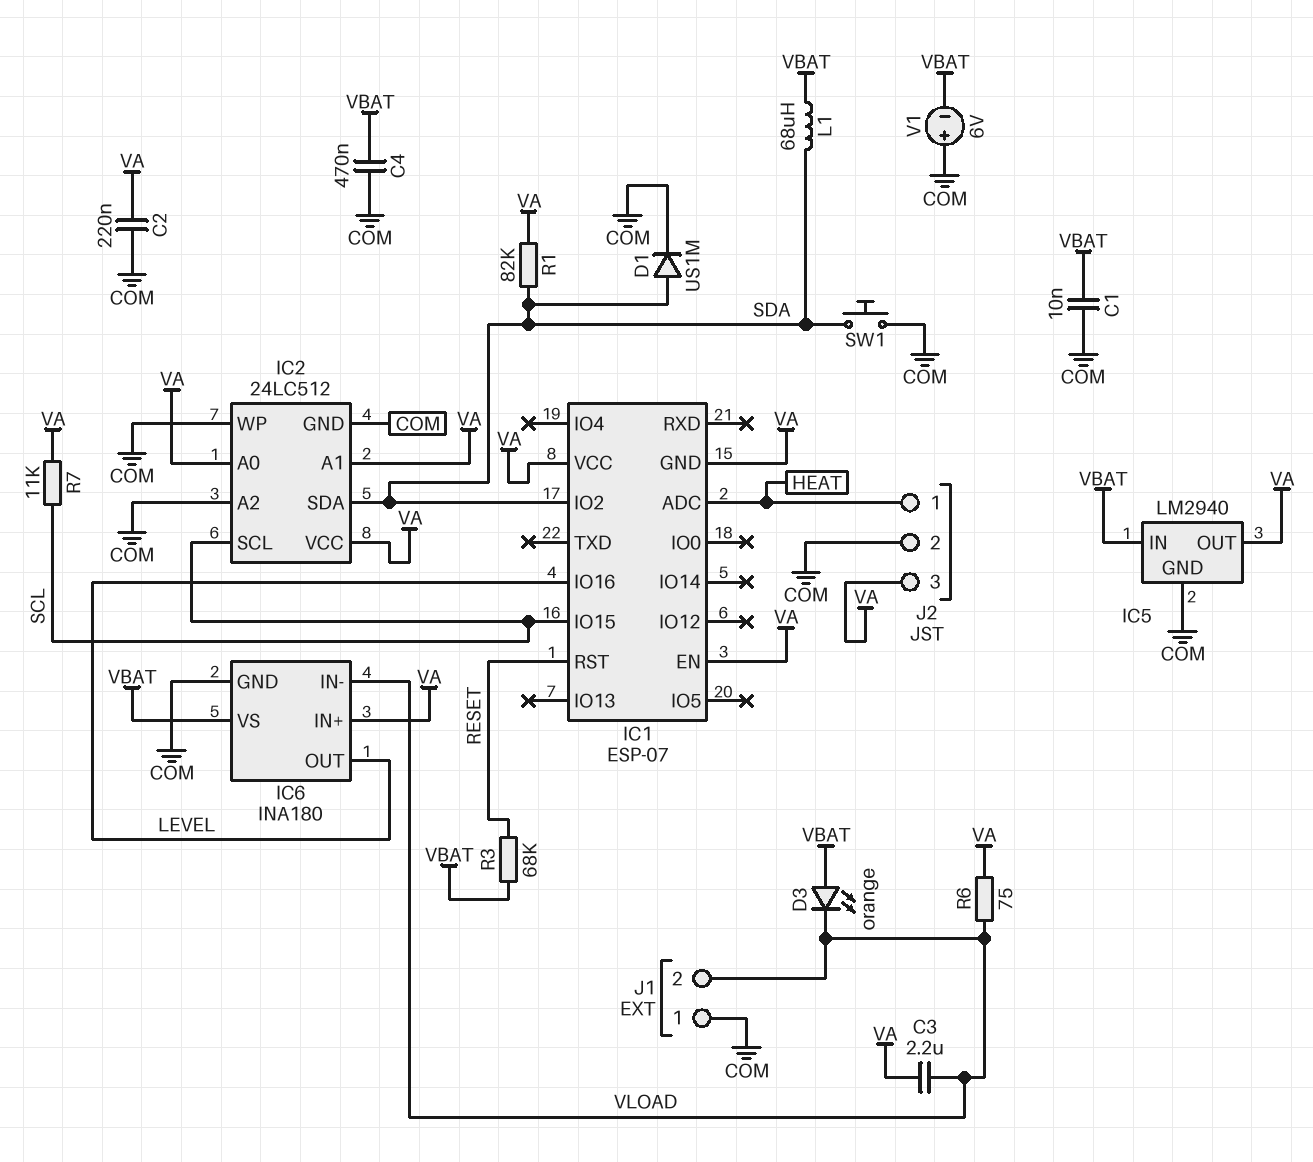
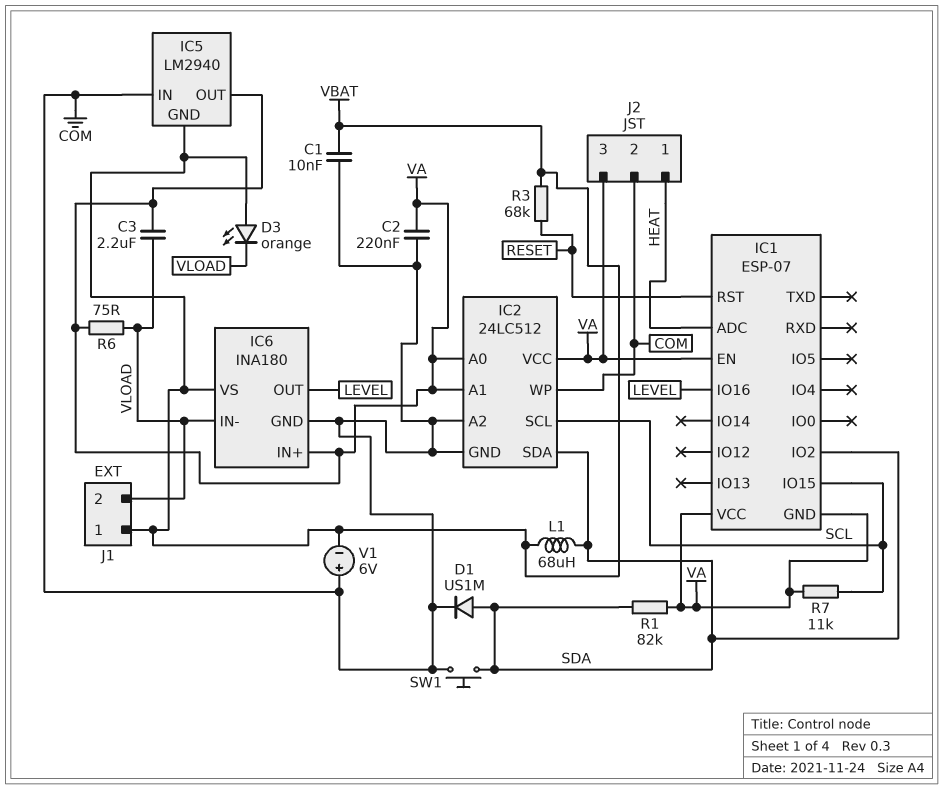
C4: 470nF (COM, VBAT) -> none
IC5 pin GND: COM -> VBAT
IC5 pin IN: VBAT -> COM
J1 pin 1: COM -> VBAT

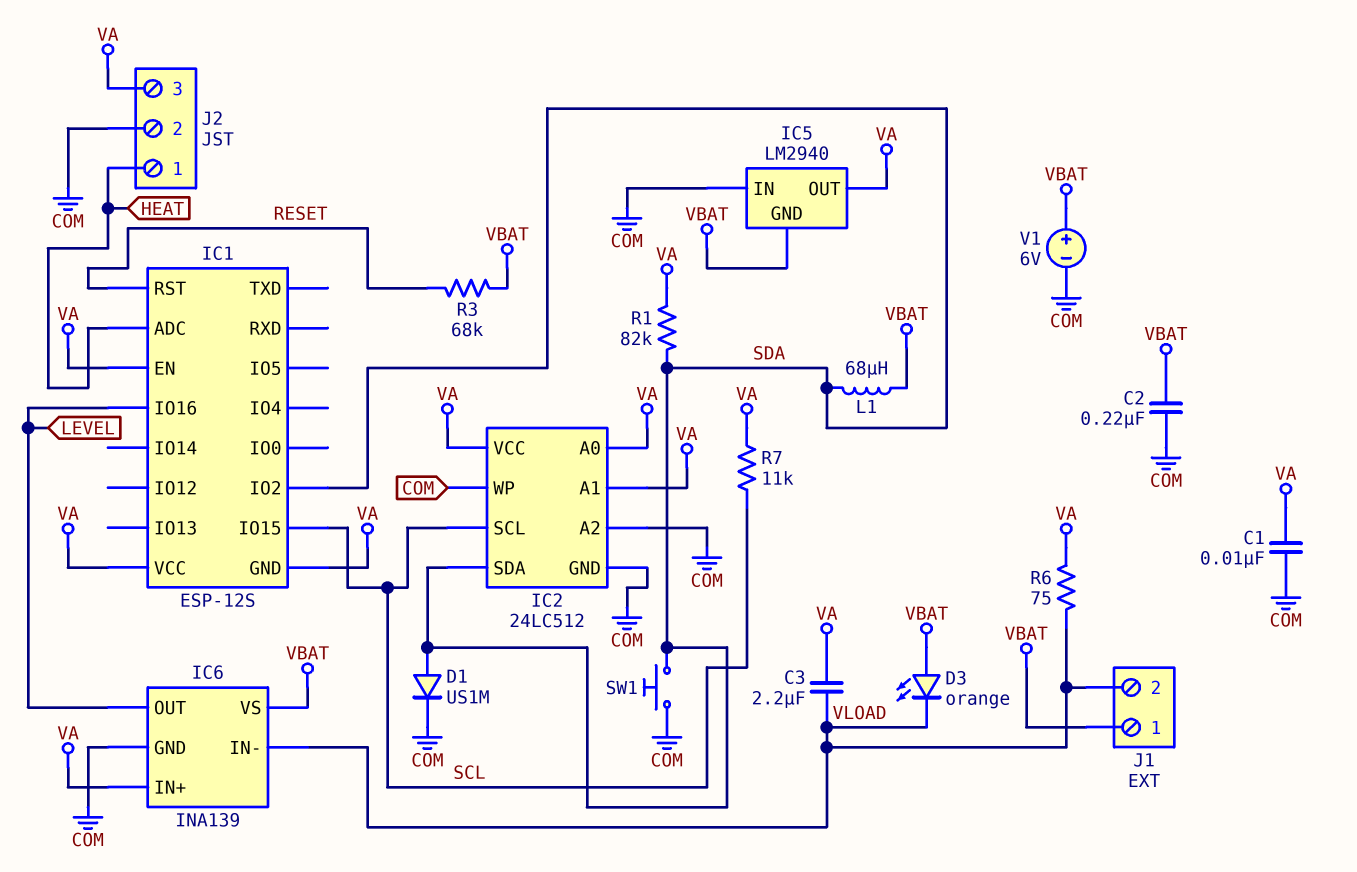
C1: 10nF (COM, VBAT) -> 10nF (COM, VA)
C2: 220nF (COM, VA) -> 220nF (COM, VBAT)
IC1: ESP-07 -> ESP-12S
IC6: INA180 -> INA139
V1: 6V (plus COM, minus VBAT) -> 6V (plus VBAT, minus COM)

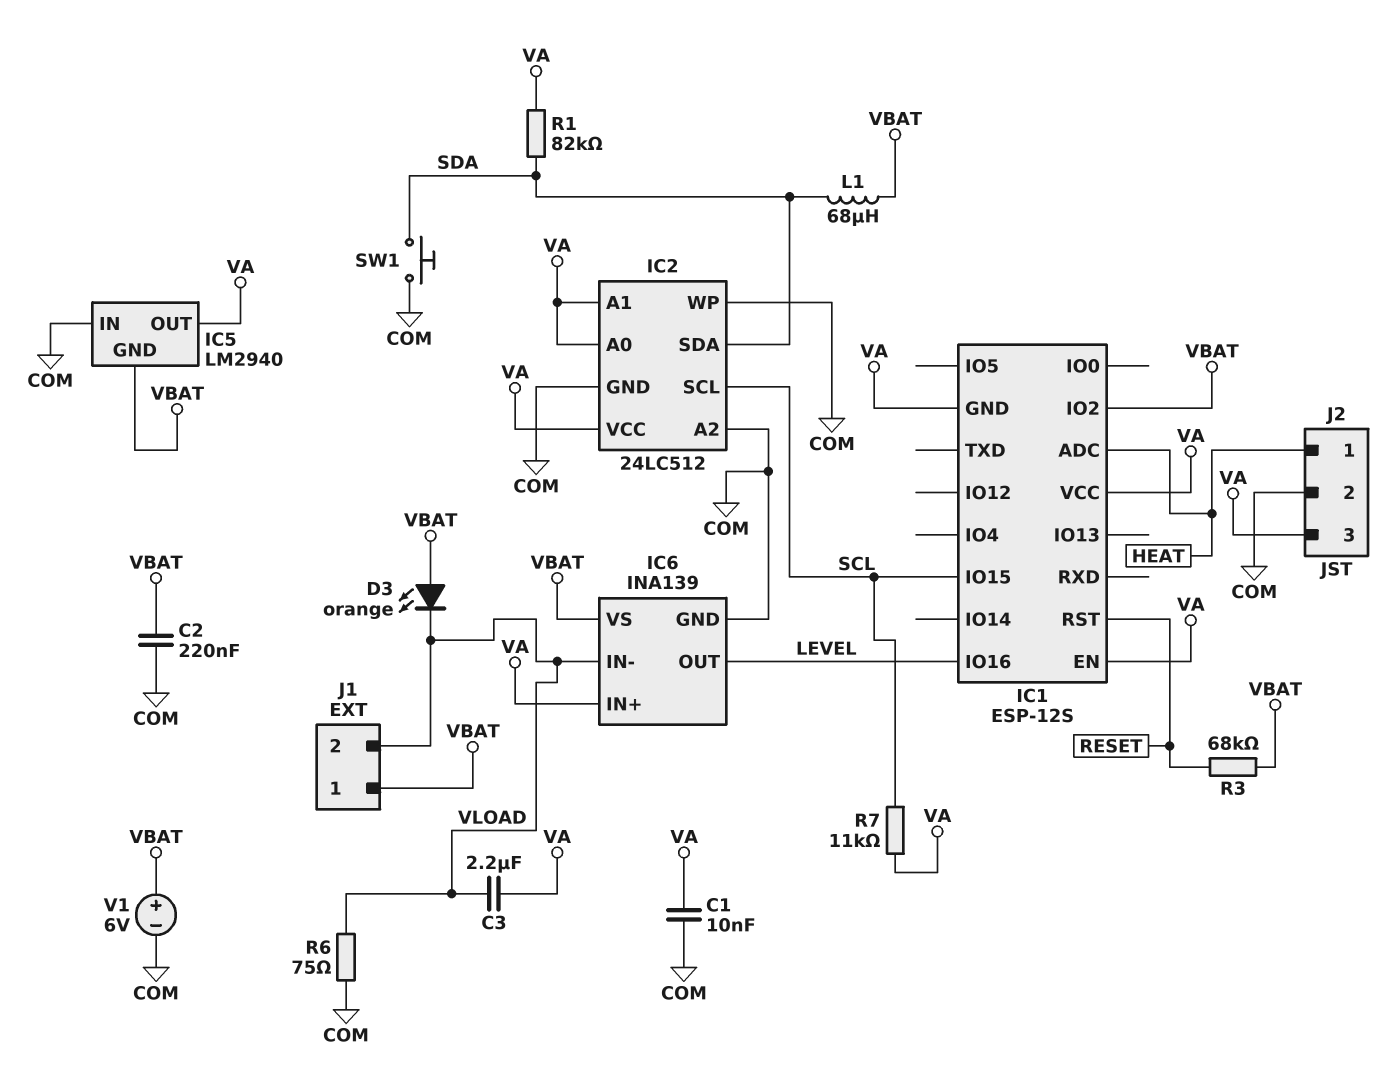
D1: diode US1M (A SDA, K COM) -> none
IC1 pin IO2: SDA -> VBAT
R6: 75 (VA, VLOAD) -> 75 (COM, VLOAD)

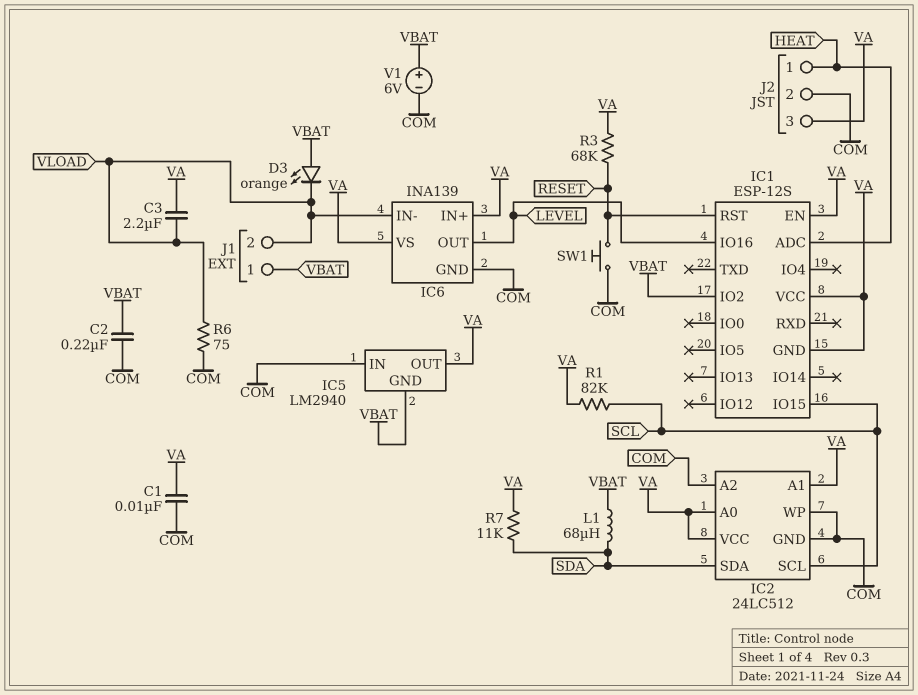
IC6 pin VS: VBAT -> VA
R1: 82k (SDA, VA) -> 82k (SCL, VA)
R3: 68k (RESET, VBAT) -> 68k (RESET, VA)
R7: 11k (SCL, VA) -> 11k (SDA, VA)
SW1: button (COM, SDA) -> button (COM, RESET)

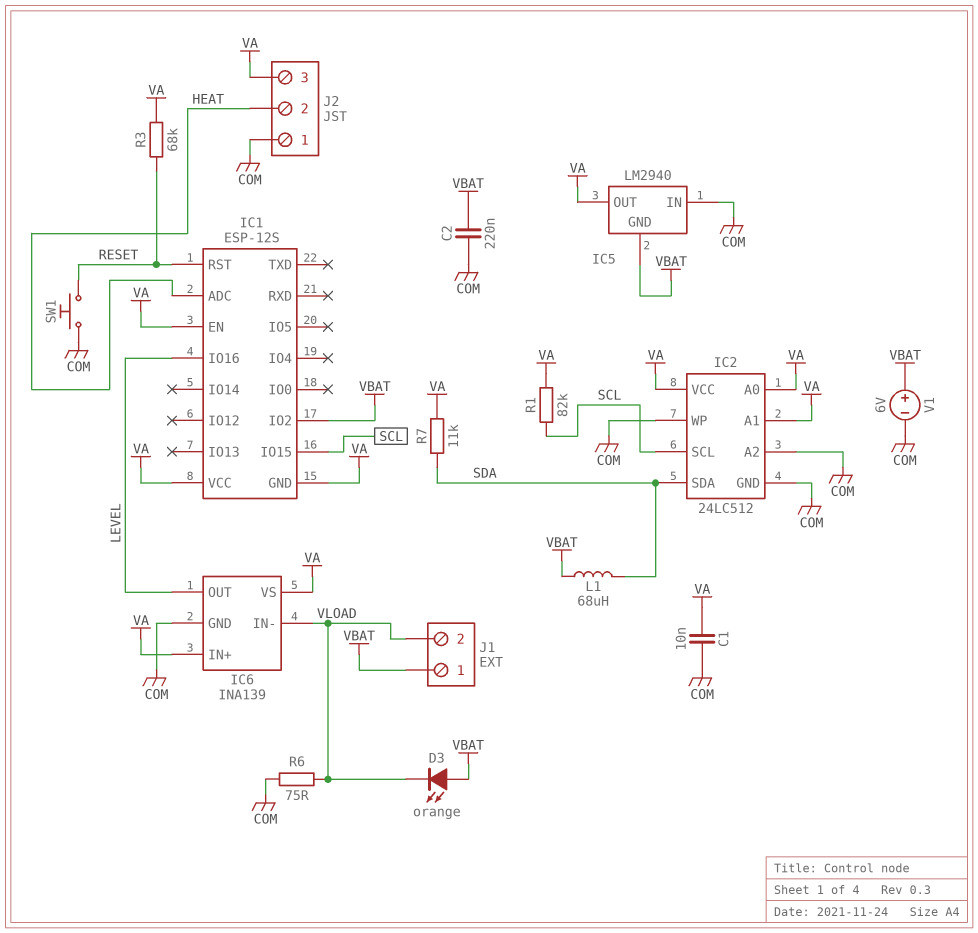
C3: 2.2uF (VA, VLOAD) -> none
J2 pin 1: HEAT -> COM
J2 pin 2: COM -> HEAT

